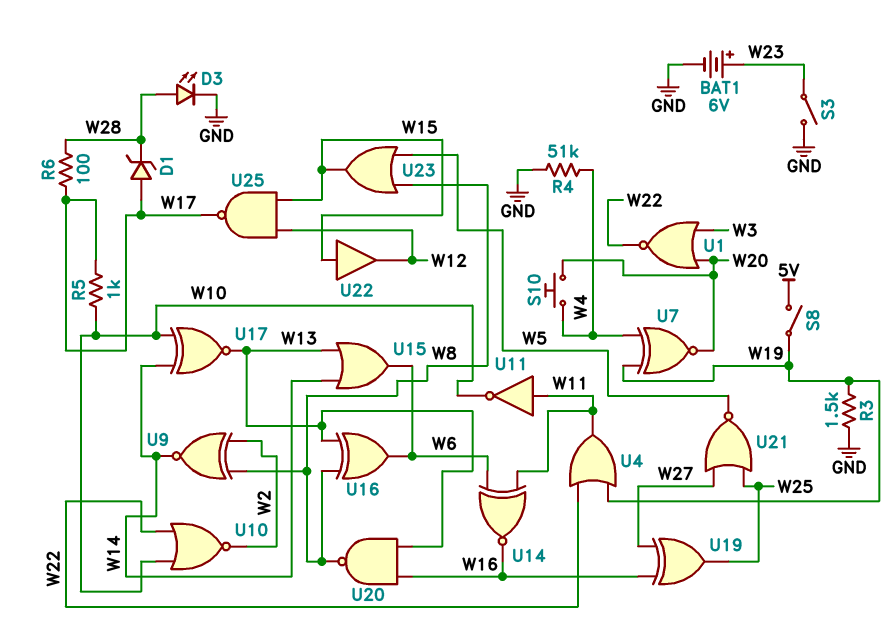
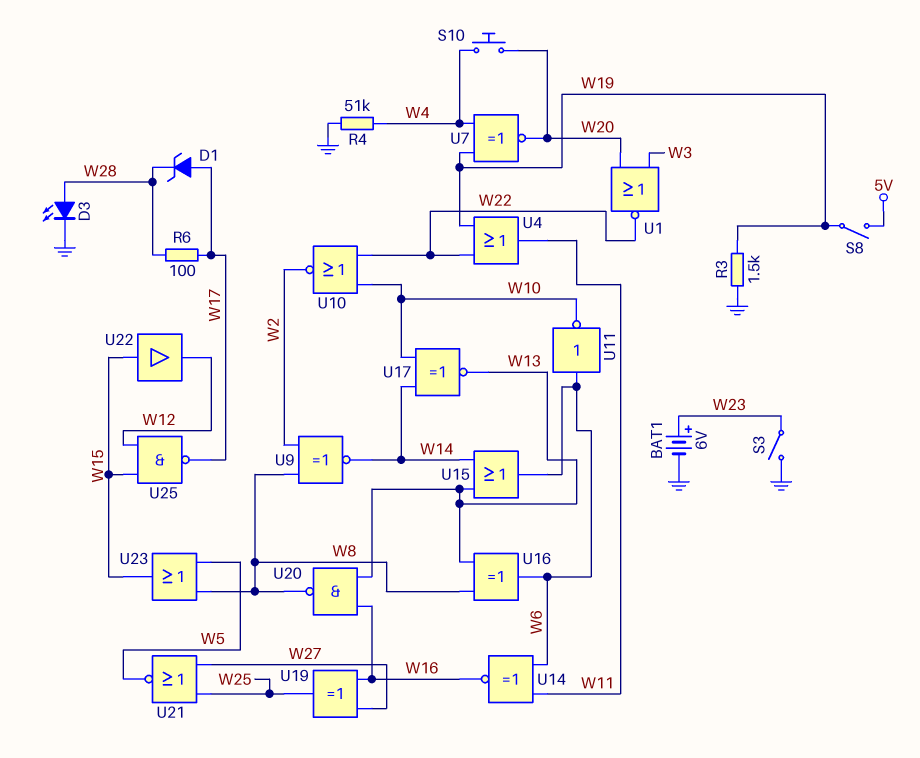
R5: 1k (W10, W17) -> none
U11: NOT (in W11, out W10) -> NOT (in W6, out W10)

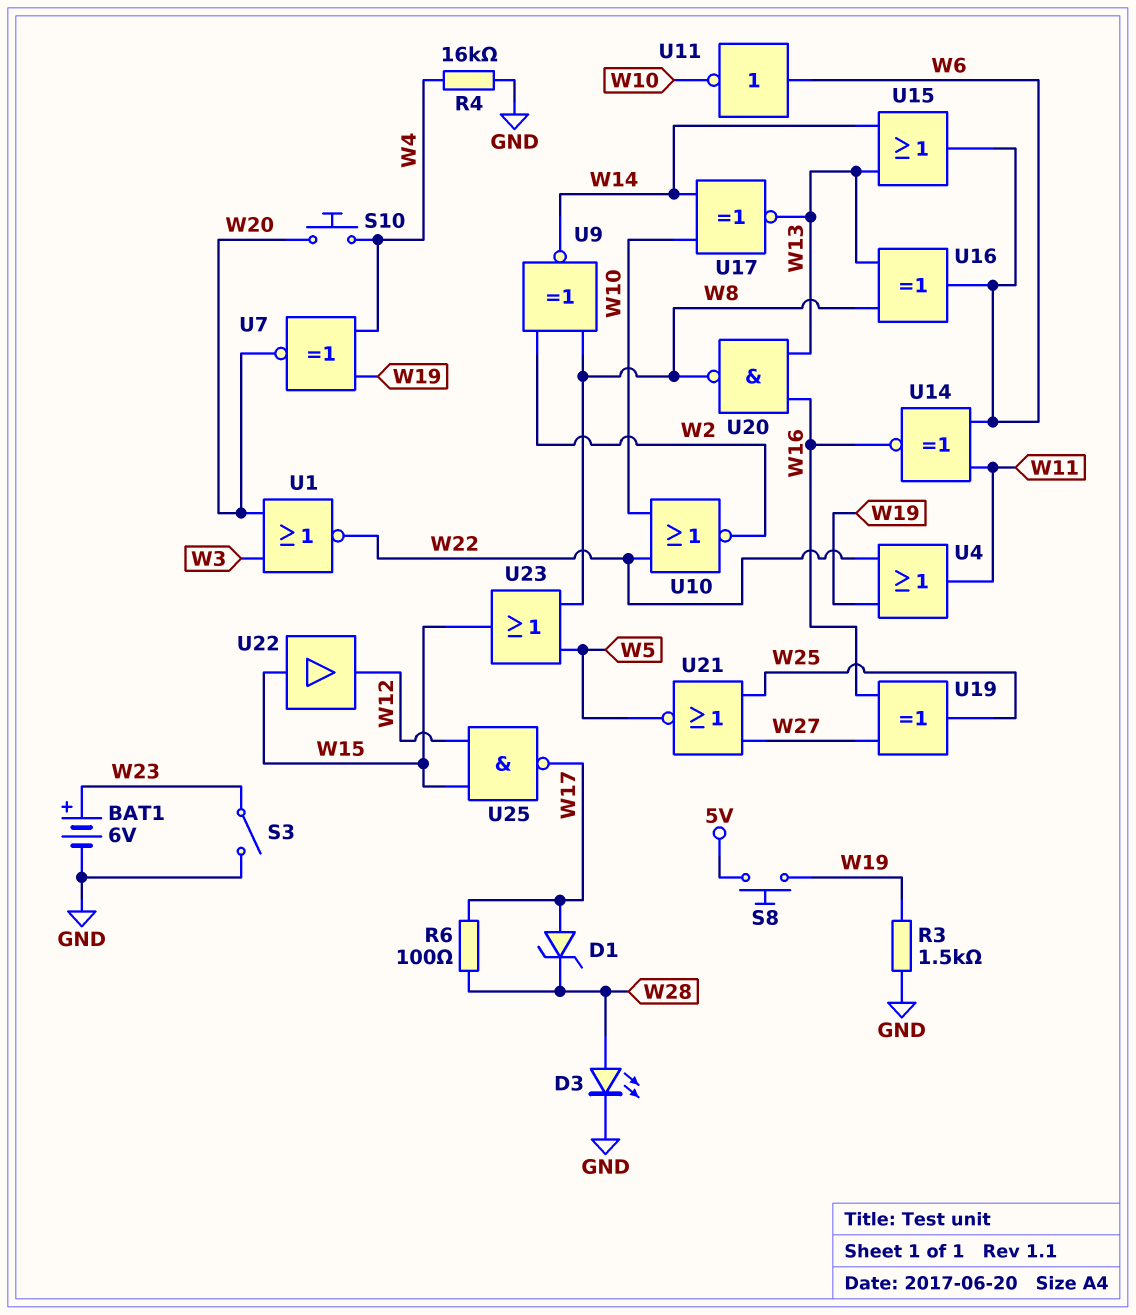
R4: 51k (GND, W4) -> 16k (GND, W4)
S8: switch (5V, W19) -> button (5V, W19)

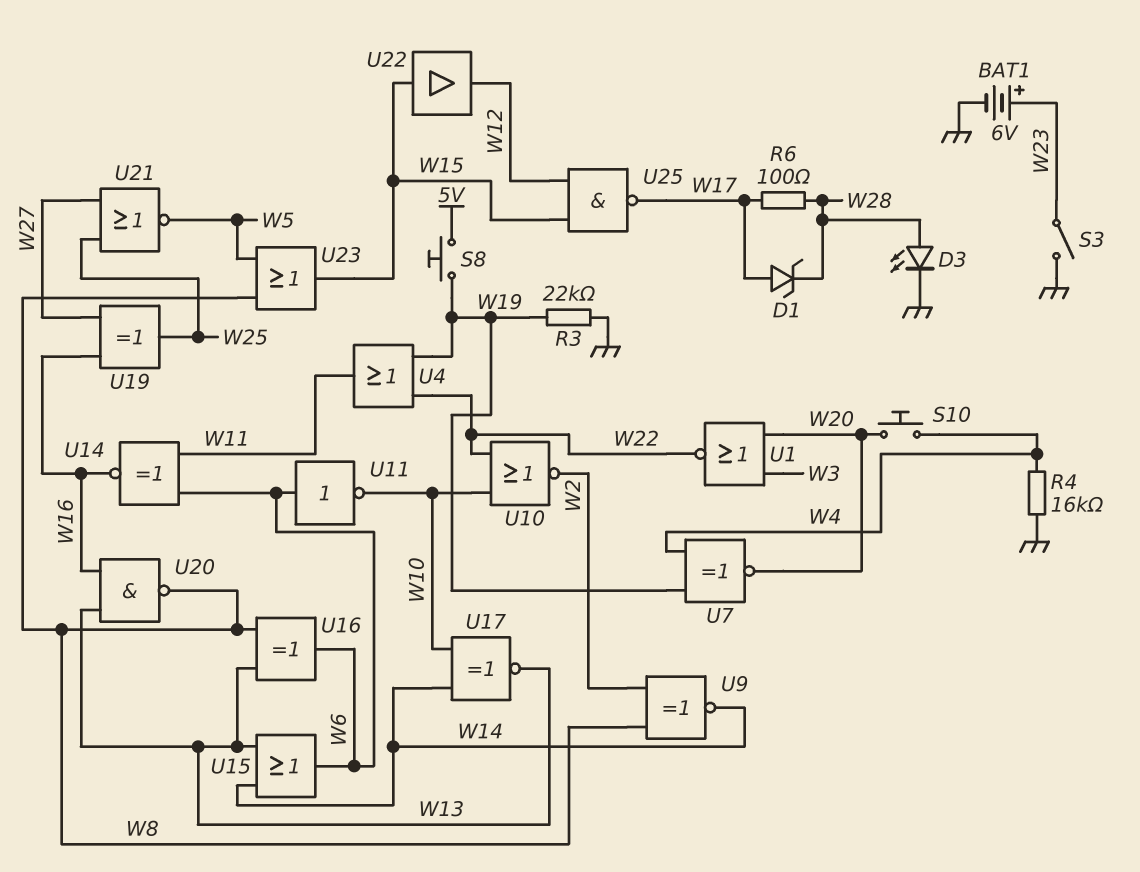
R3: 1.5k (GND, W19) -> 22k (GND, W19)

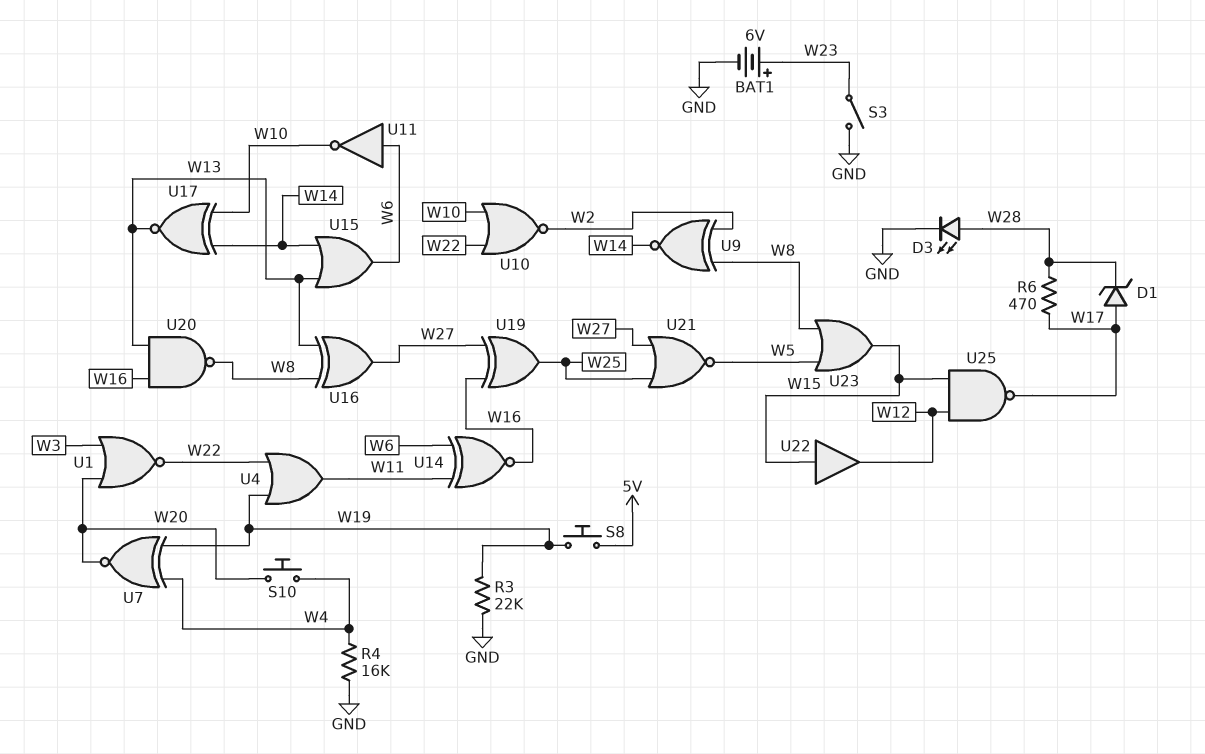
R6: 100 (W17, W28) -> 470 (W17, W28)
U16: XOR (in W8, in W13, out W6) -> XOR (in W8, in W13, out W27)

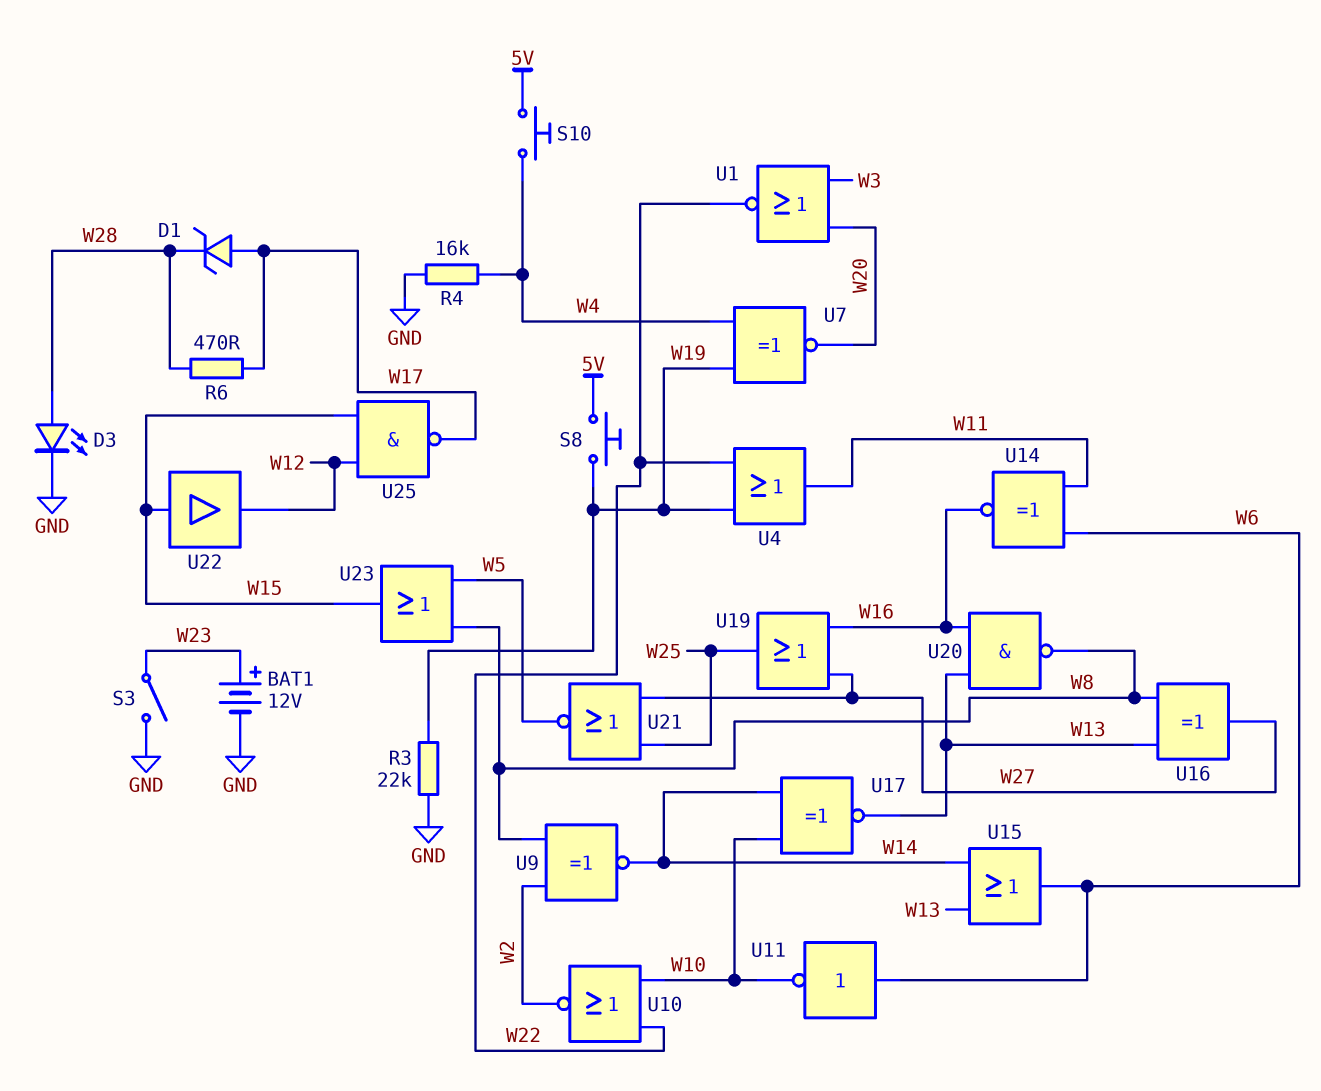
BAT1: 6V (plus W23, minus GND) -> 12V (plus W23, minus GND)
S10: button (W4, W20) -> button (5V, W4)
U19: XOR (in W16, in W27, out W25) -> OR (in W16, in W27, out W25)

